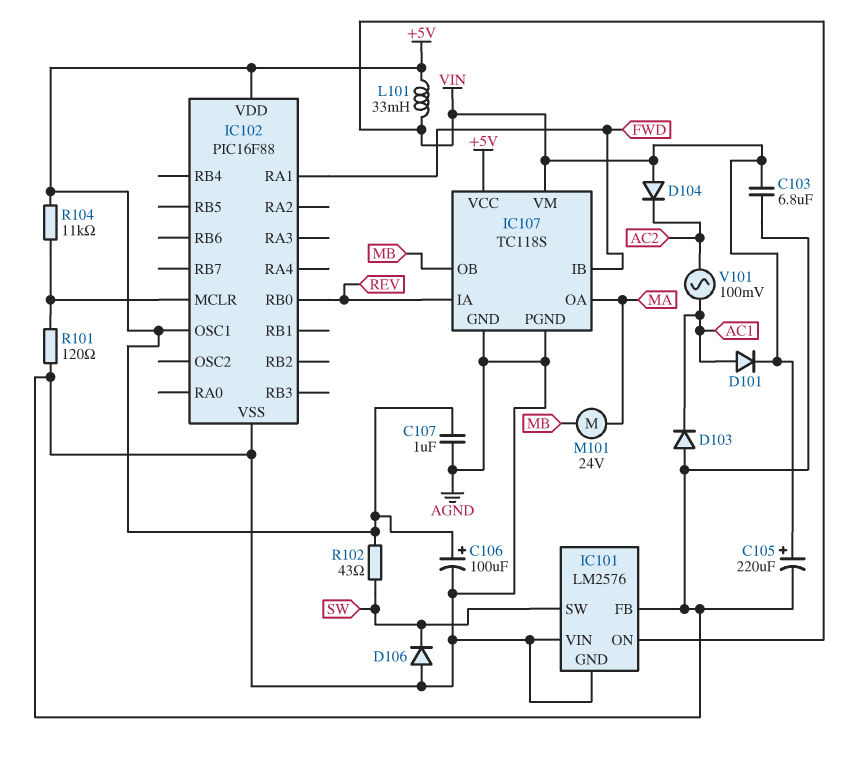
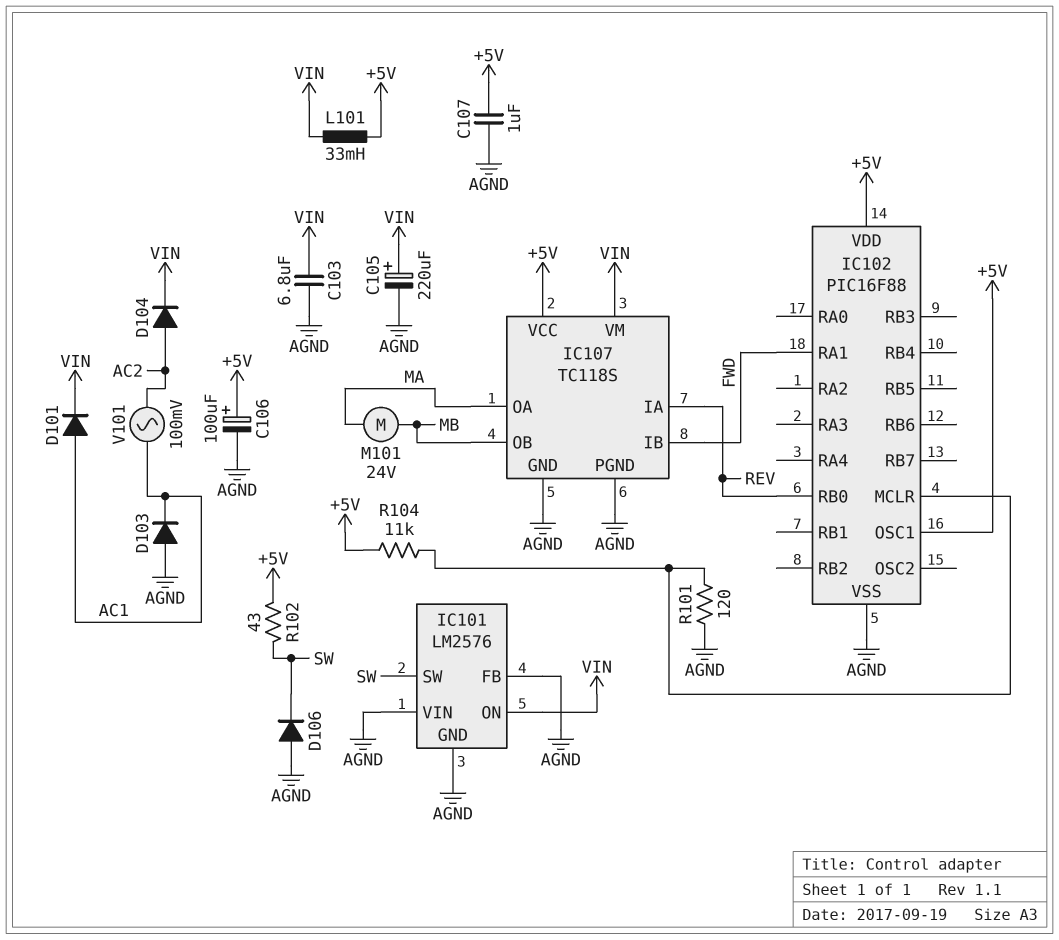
D104: diode (A VIN, K AC2) -> diode (A AC2, K VIN)

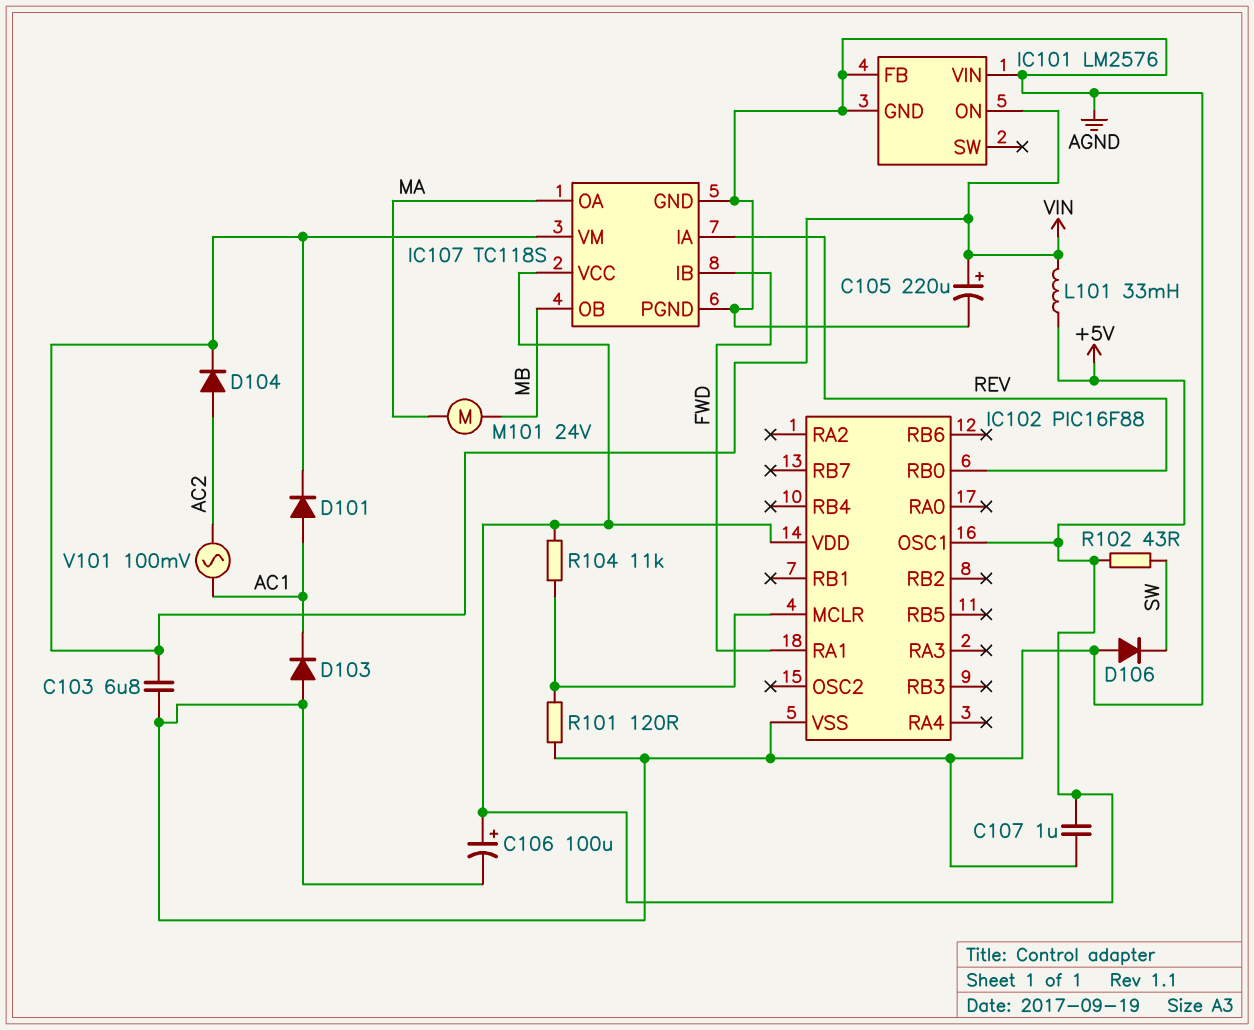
IC101 pin SW: SW -> none

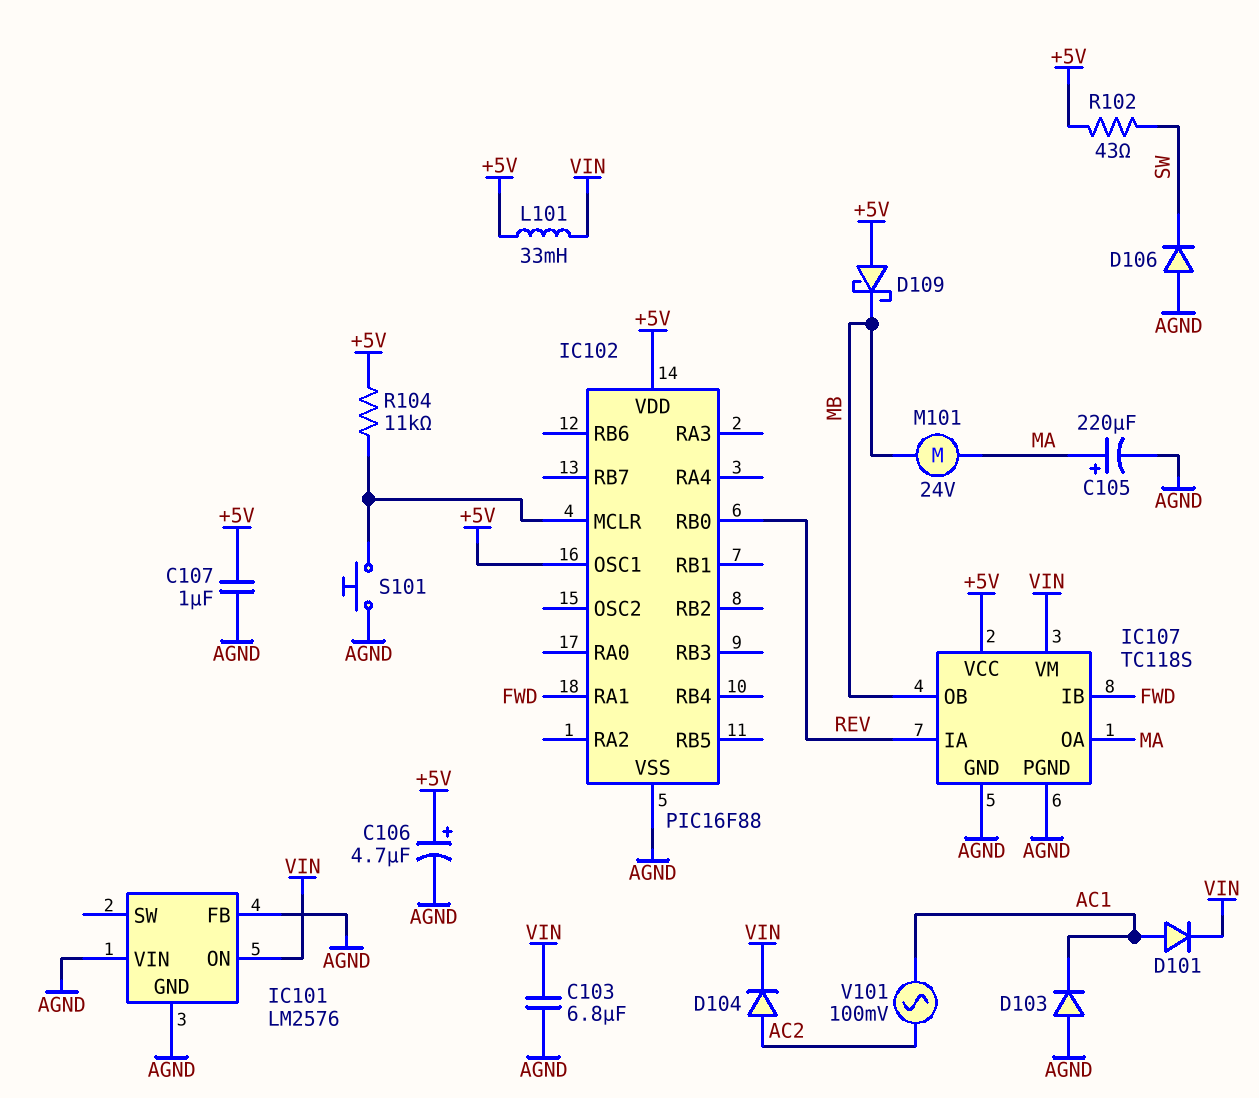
C105: 220uF (plus VIN, minus AGND) -> 220uF (plus MA, minus AGND)
C106: 100uF (plus +5V, minus AGND) -> 4.7uF (plus +5V, minus AGND)
D109: none -> schottky (A +5V, K MB)
R101: 120 (AGND, IC102/MCLR) -> none
S101: none -> button (AGND, IC102/MCLR)

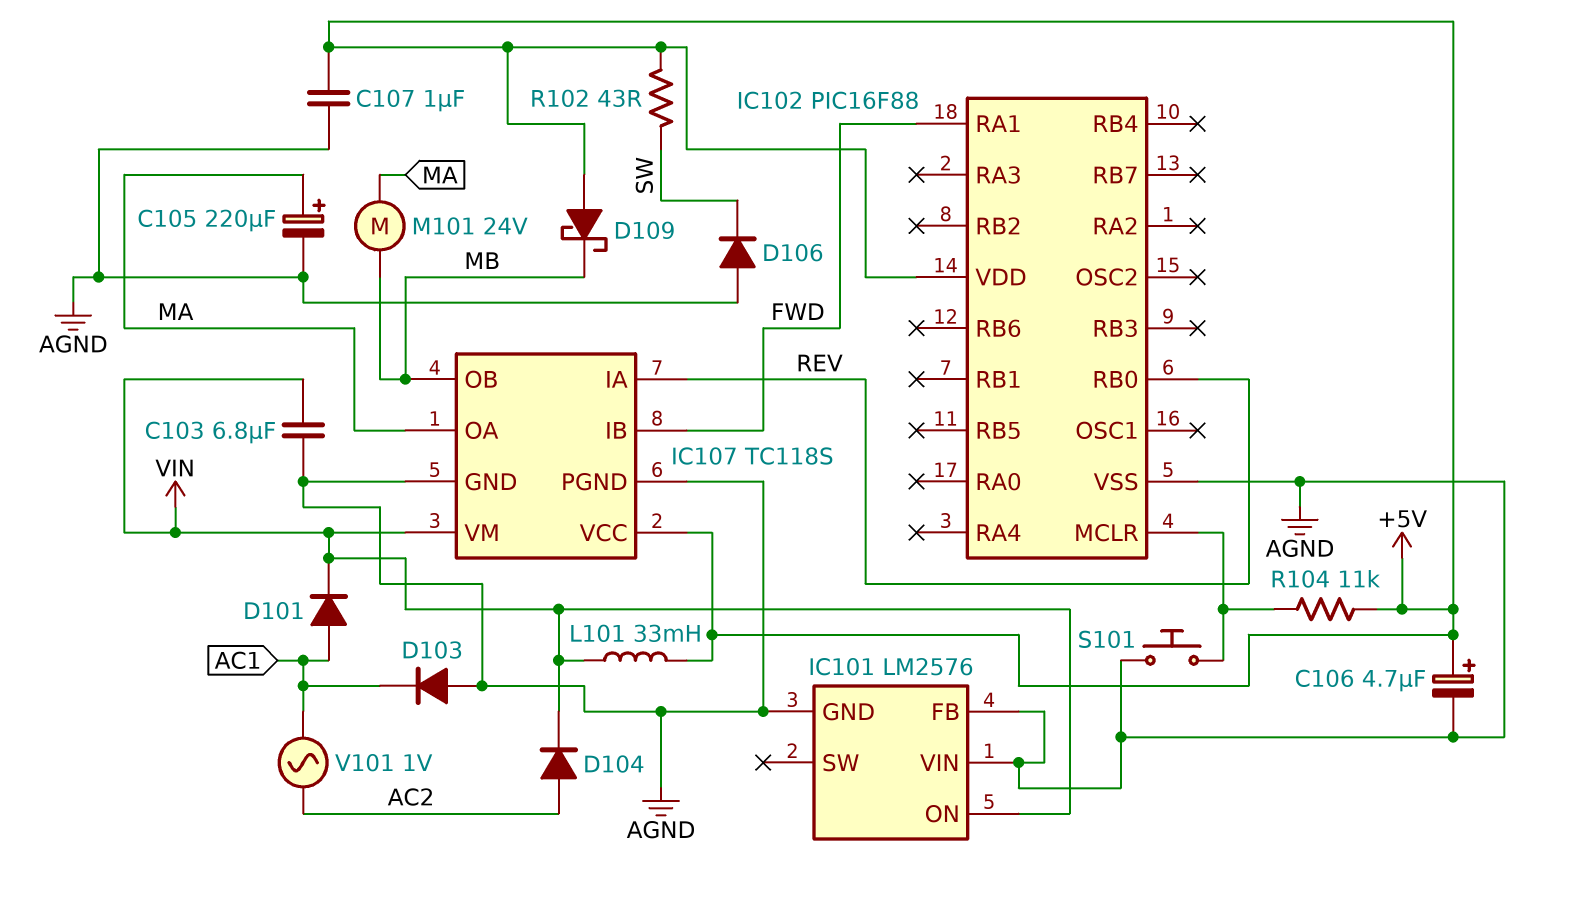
IC102 pin OSC1: +5V -> none
V101: AC 100mV (AC1, AC2) -> AC 1V (AC1, AC2)

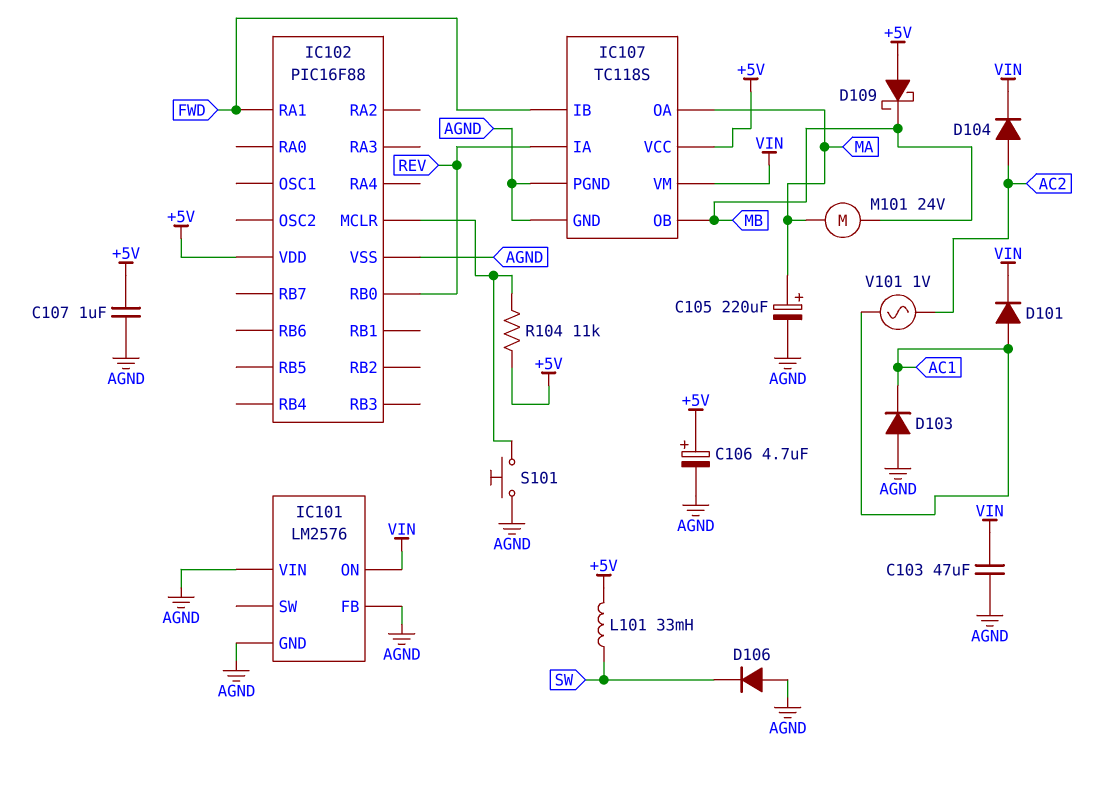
C103: 6.8uF (AGND, VIN) -> 47uF (AGND, VIN)
L101: 33mH (+5V, VIN) -> 33mH (+5V, SW)
R102: 43 (+5V, SW) -> none

